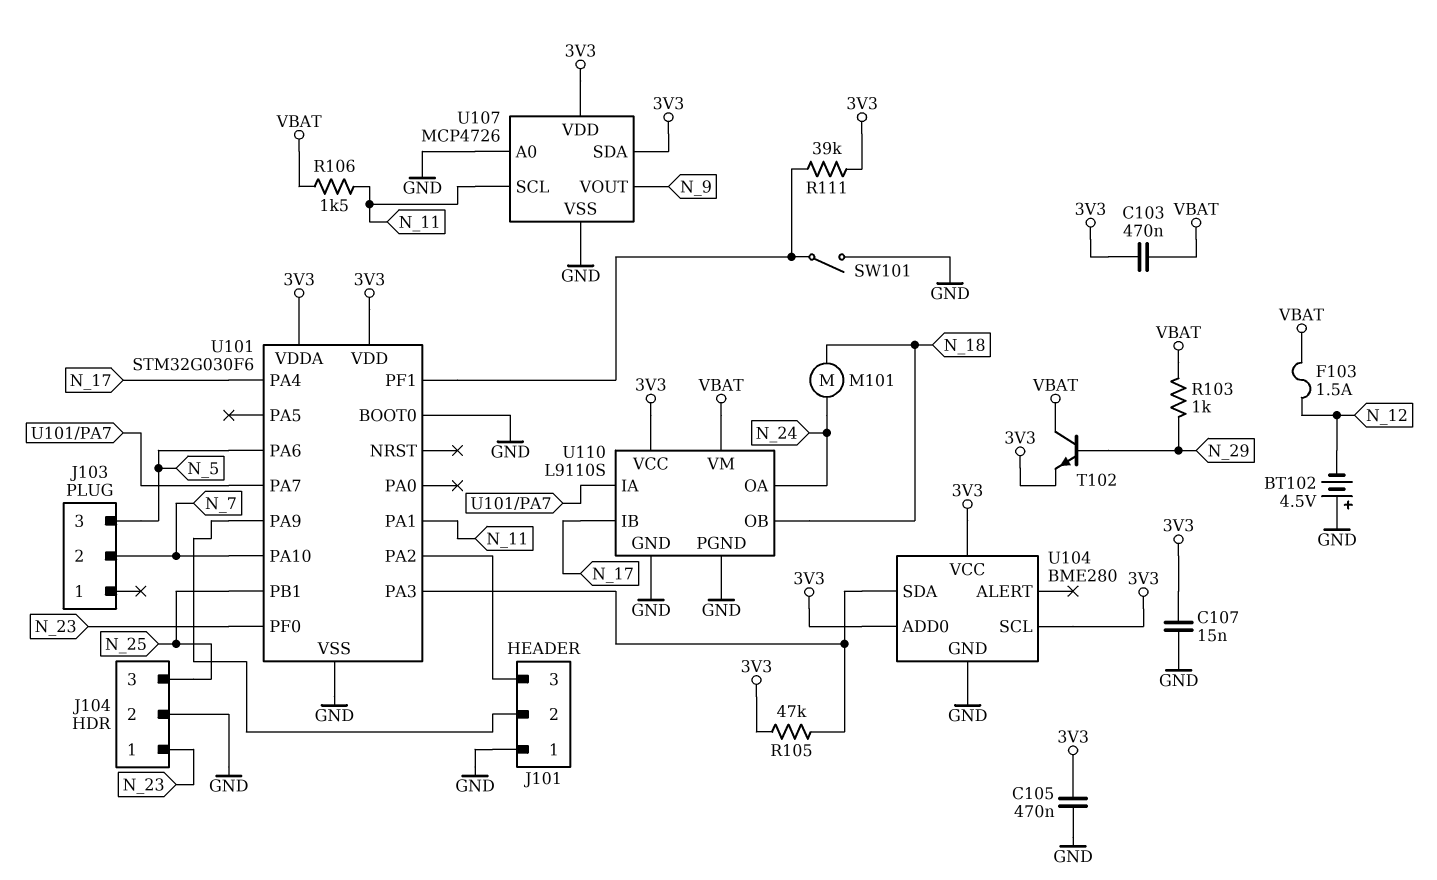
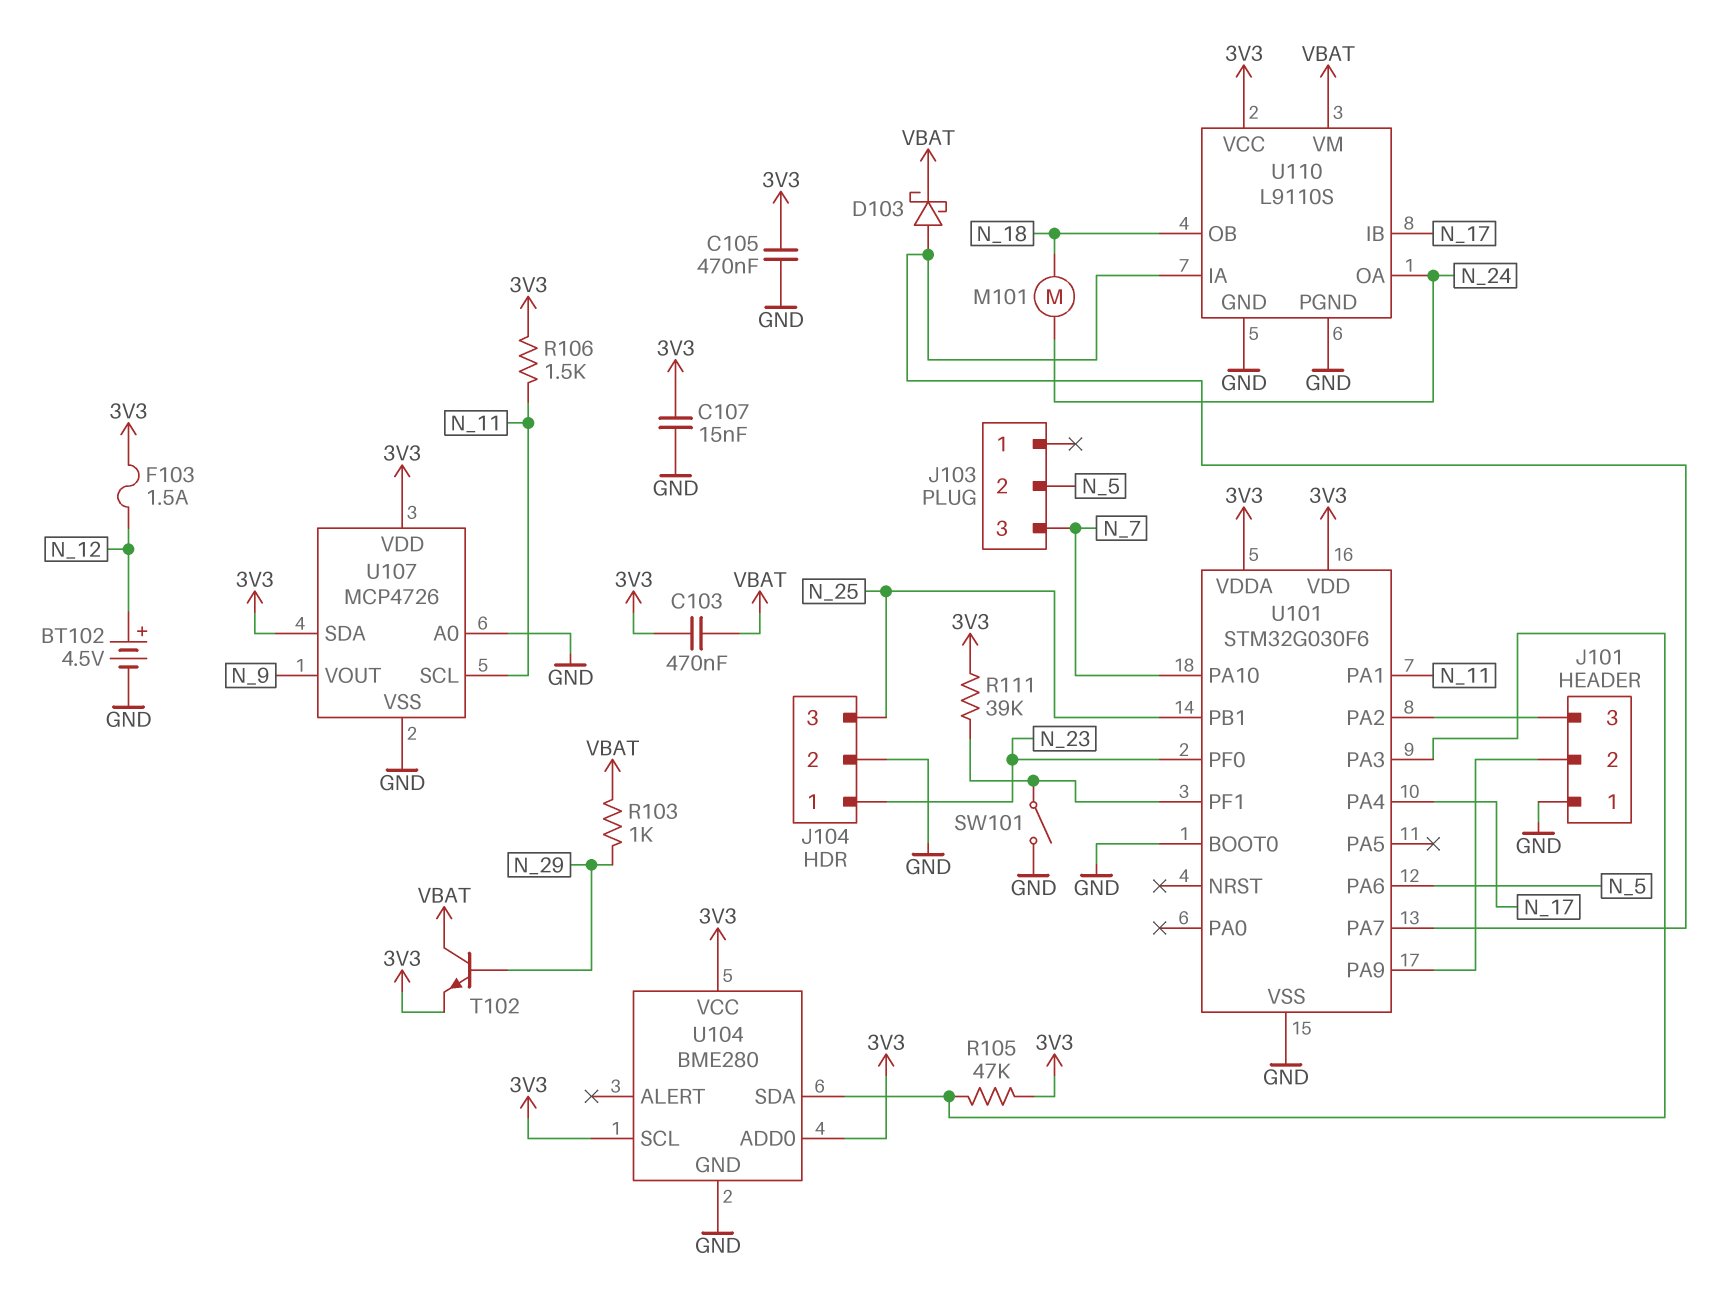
BT102: 4.5V (plus GND, minus N_12) -> 4.5V (plus N_12, minus GND)
D103: none -> schottky (A U101/PA7, K VBAT)
F103: 1.5A (N_12, VBAT) -> 1.5A (3V3, N_12)
J103 pin 2: N_7 -> N_5
J103 pin 3: N_5 -> N_7
R106: 1.5k (N_11, VBAT) -> 1.5k (3V3, N_11)

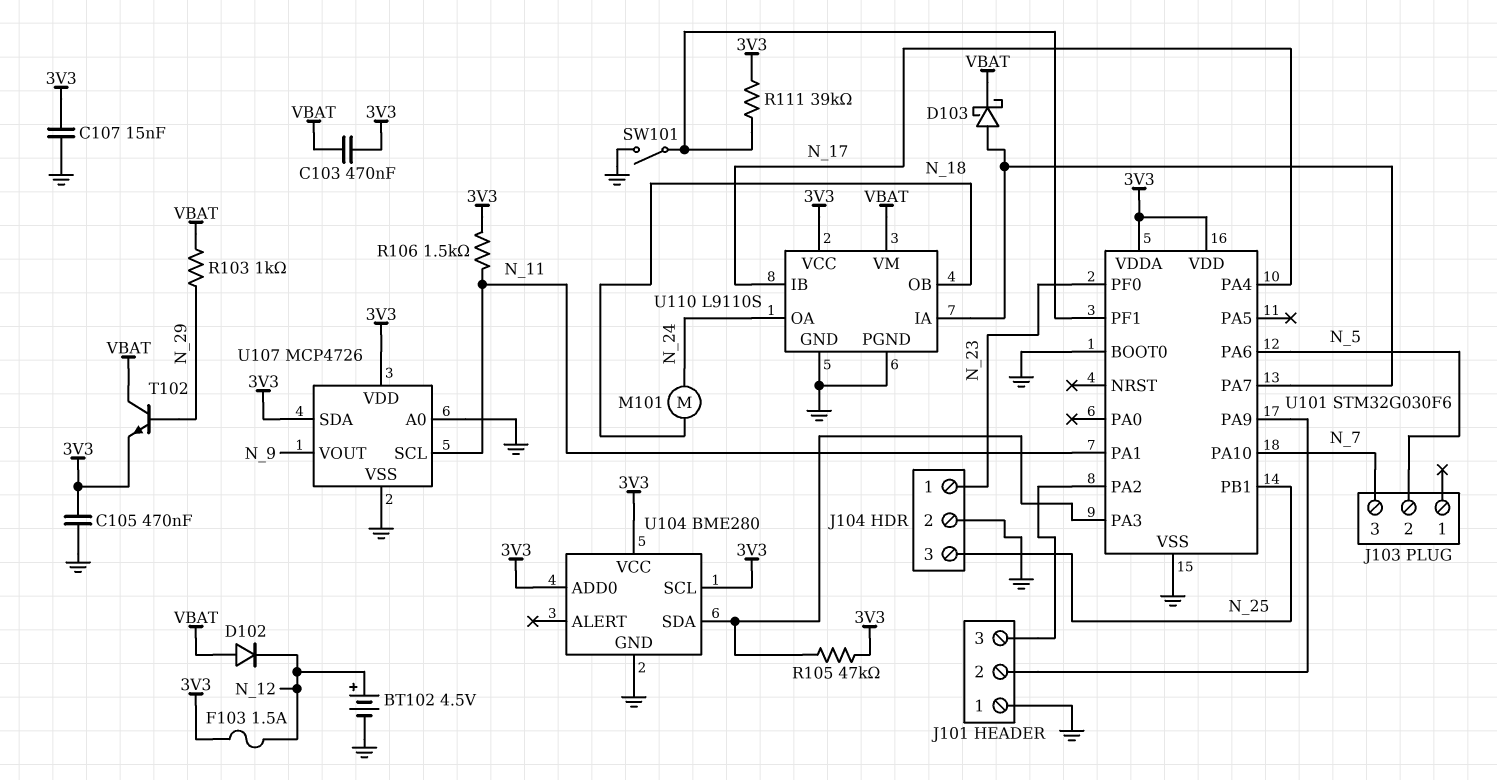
D102: none -> diode (A VBAT, K N_12)

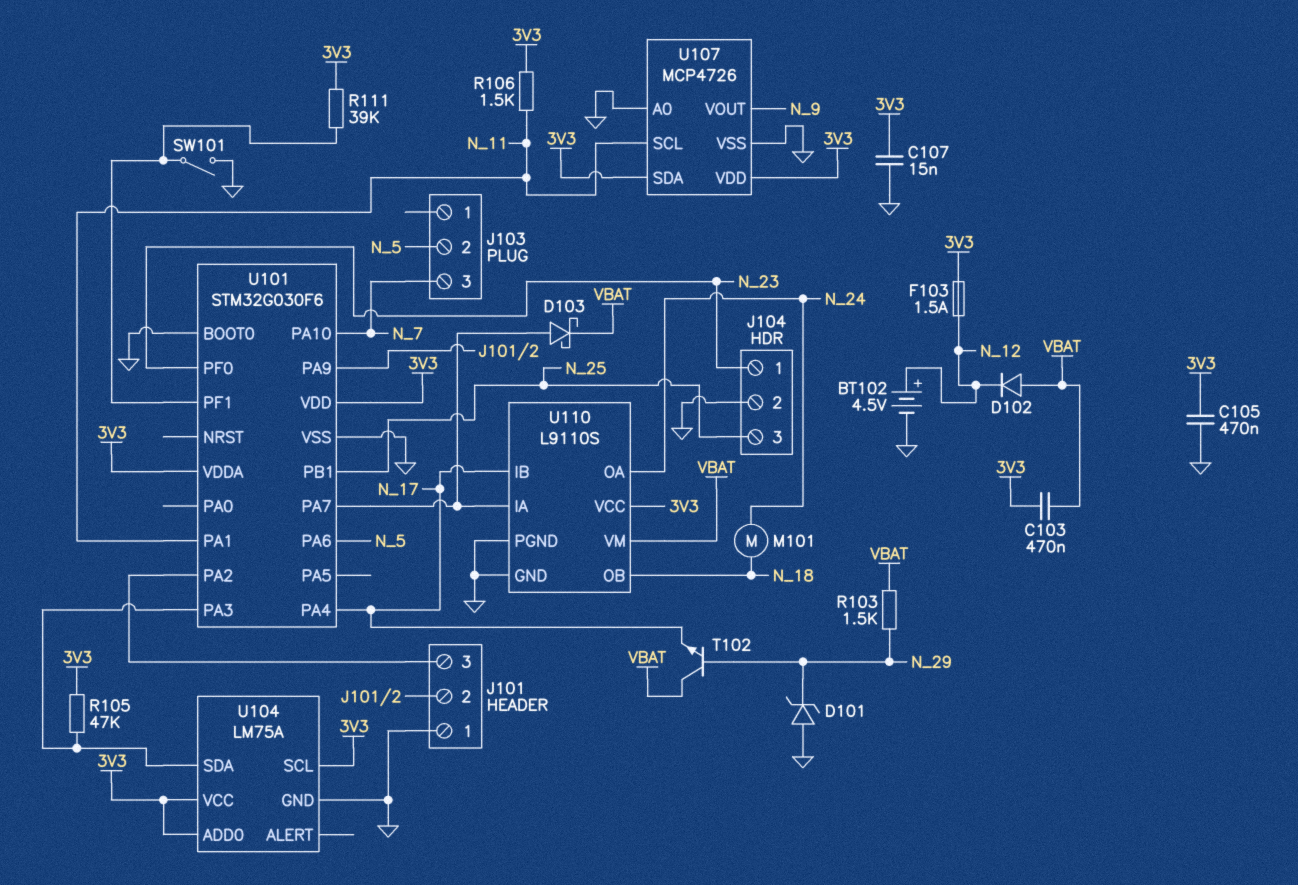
D101: none -> zener (A GND, K N_29)
R103: 1k (N_29, VBAT) -> 1.5k (N_29, VBAT)
T102: NPN (B N_29, C VBAT, E 3V3) -> NPN (B N_29, C VBAT, E N_17)
U104: BME280 -> LM75A

